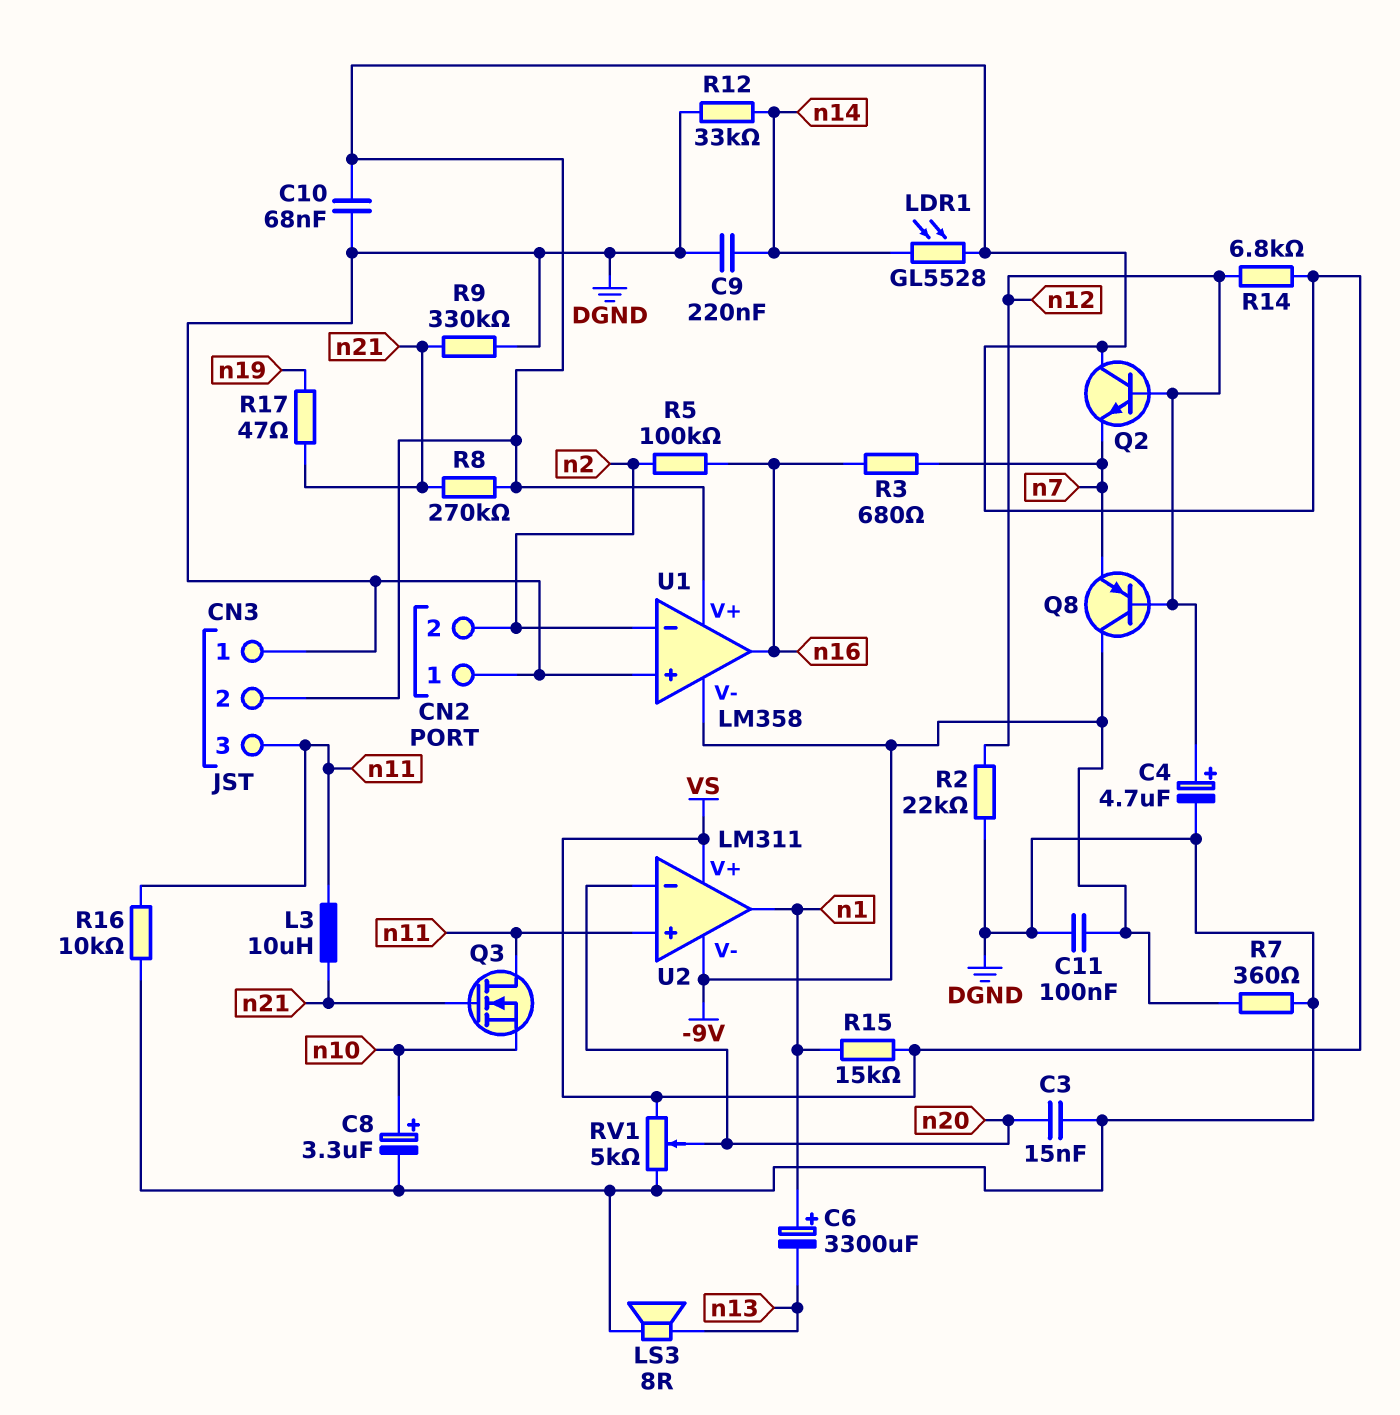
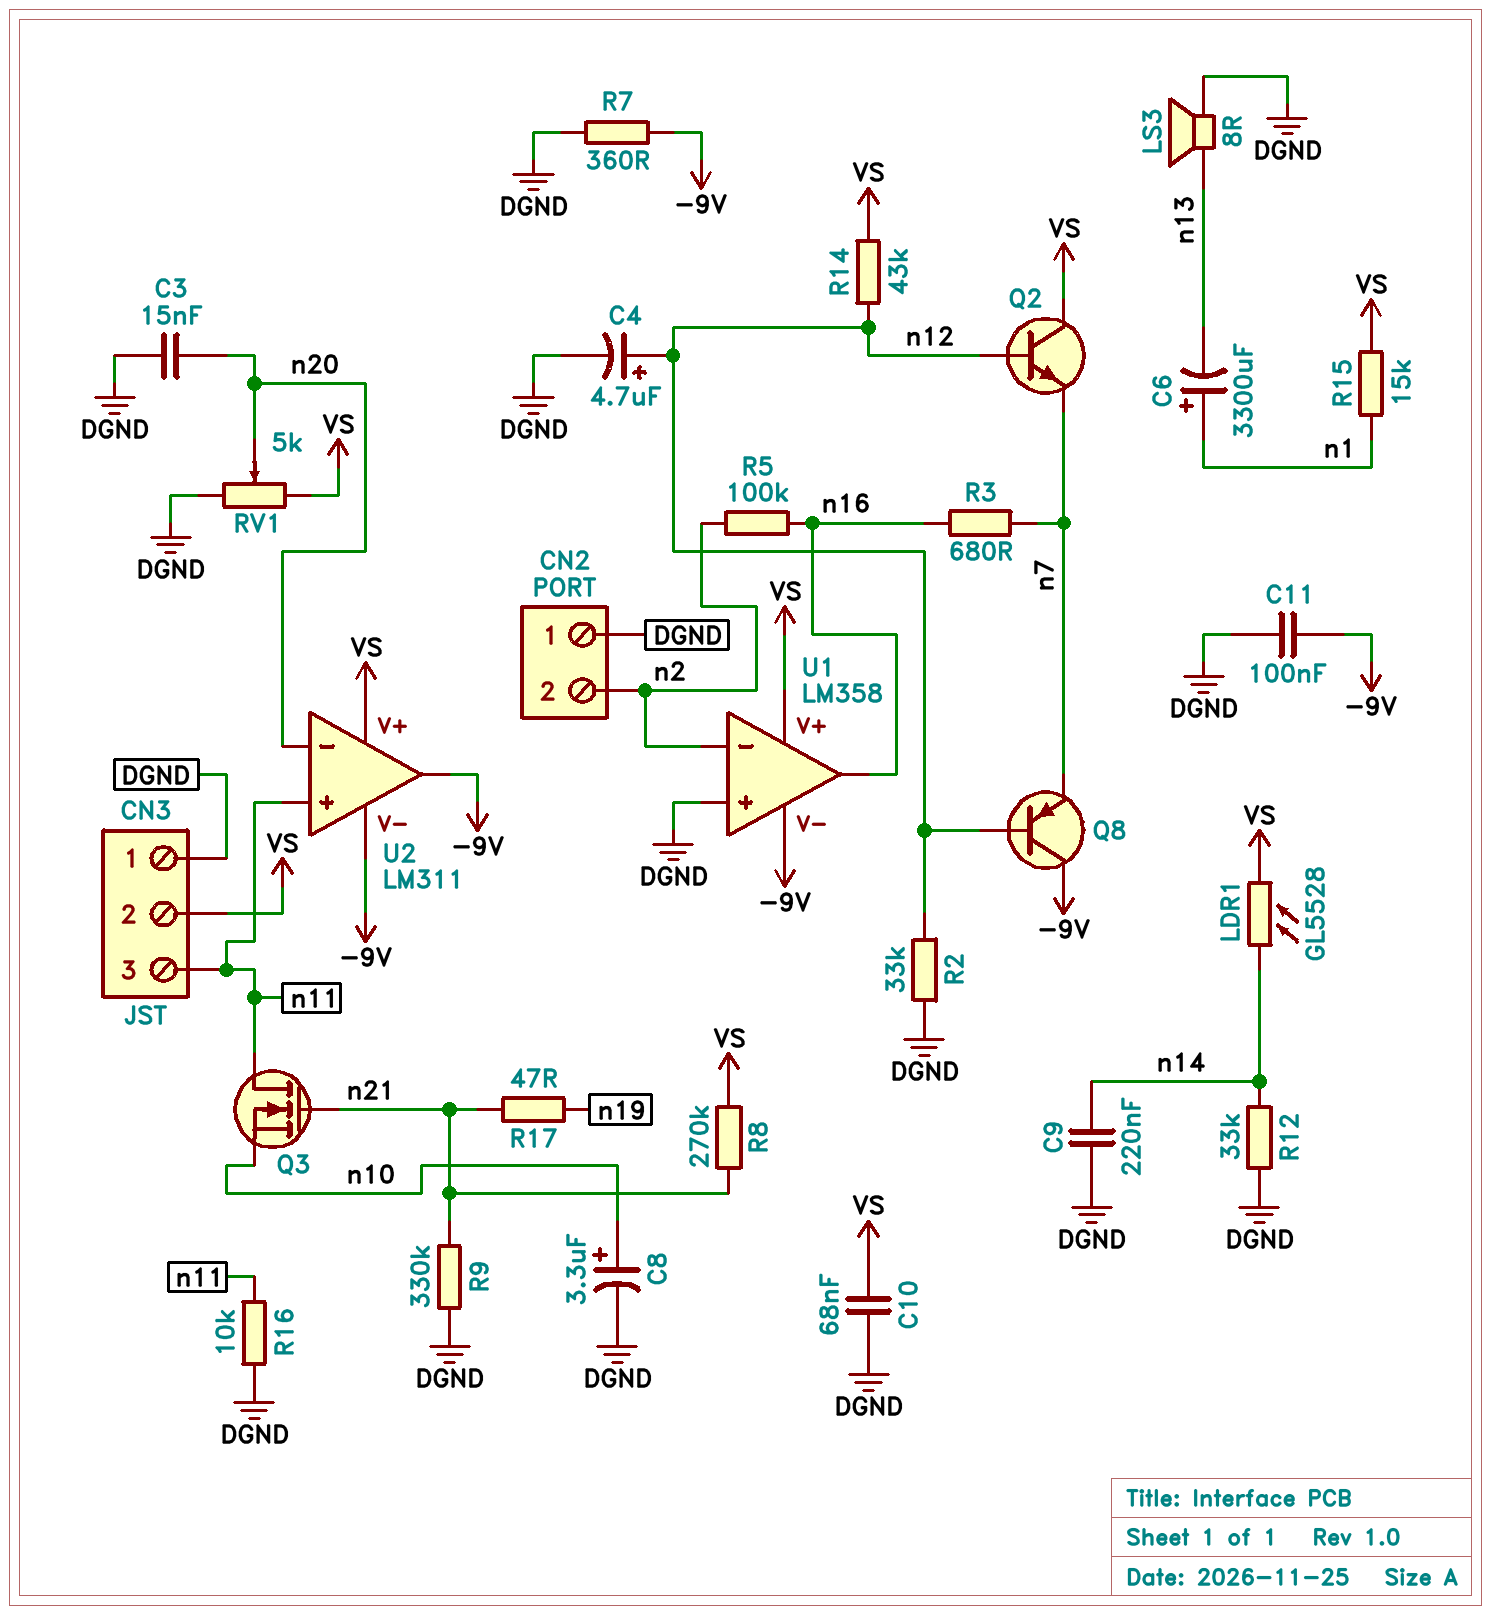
L3: 10uH (n11, n21) -> none
R2: 22k (DGND, n12) -> 33k (DGND, n12)
R14: 6.8k (VS, n12) -> 43k (VS, n12)
U2 pin out: n1 -> -9V

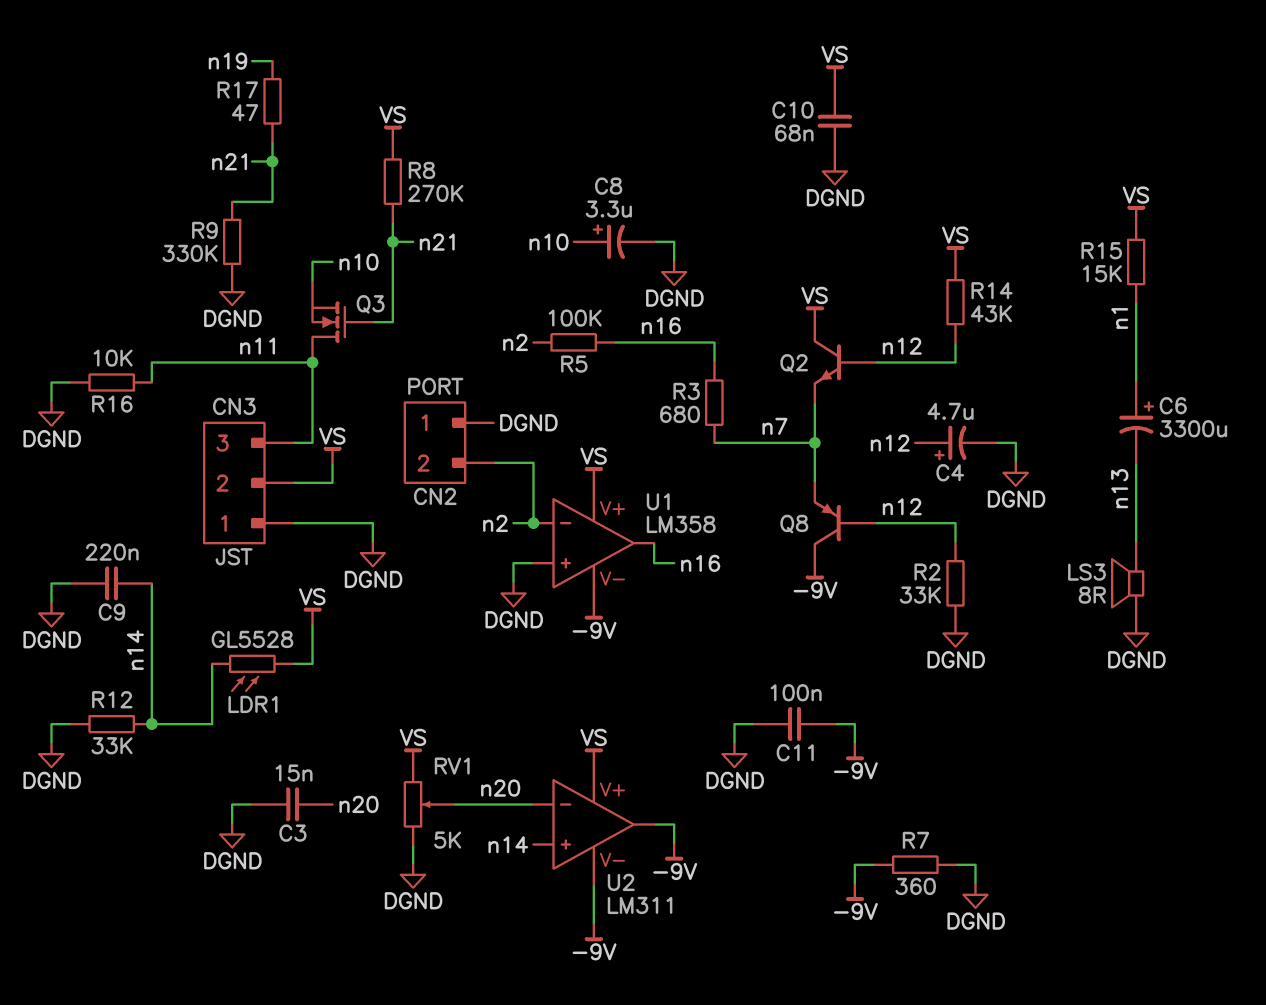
U2 pin in+: n11 -> n14

